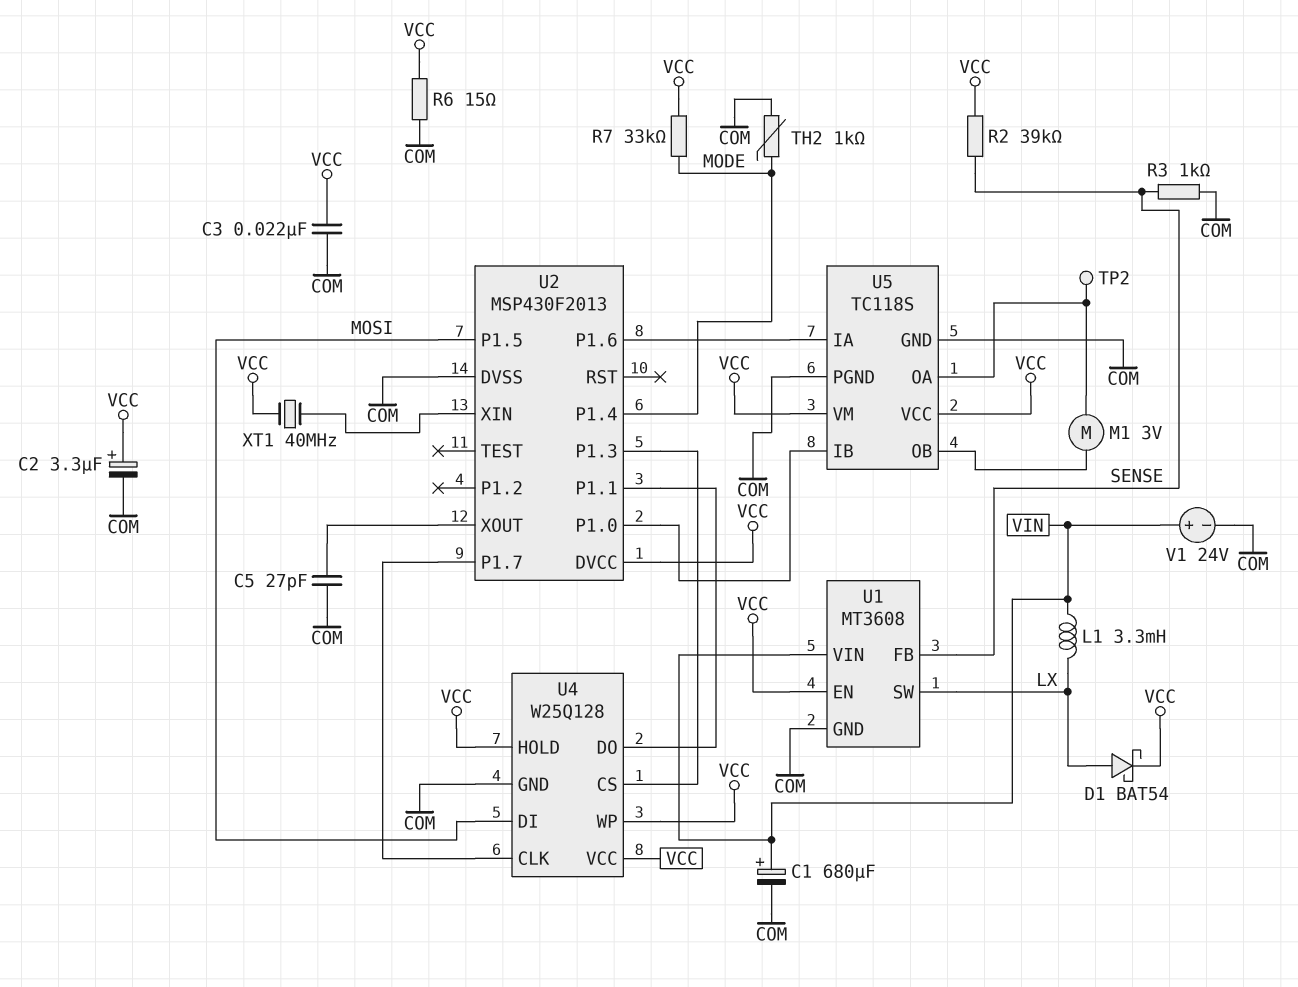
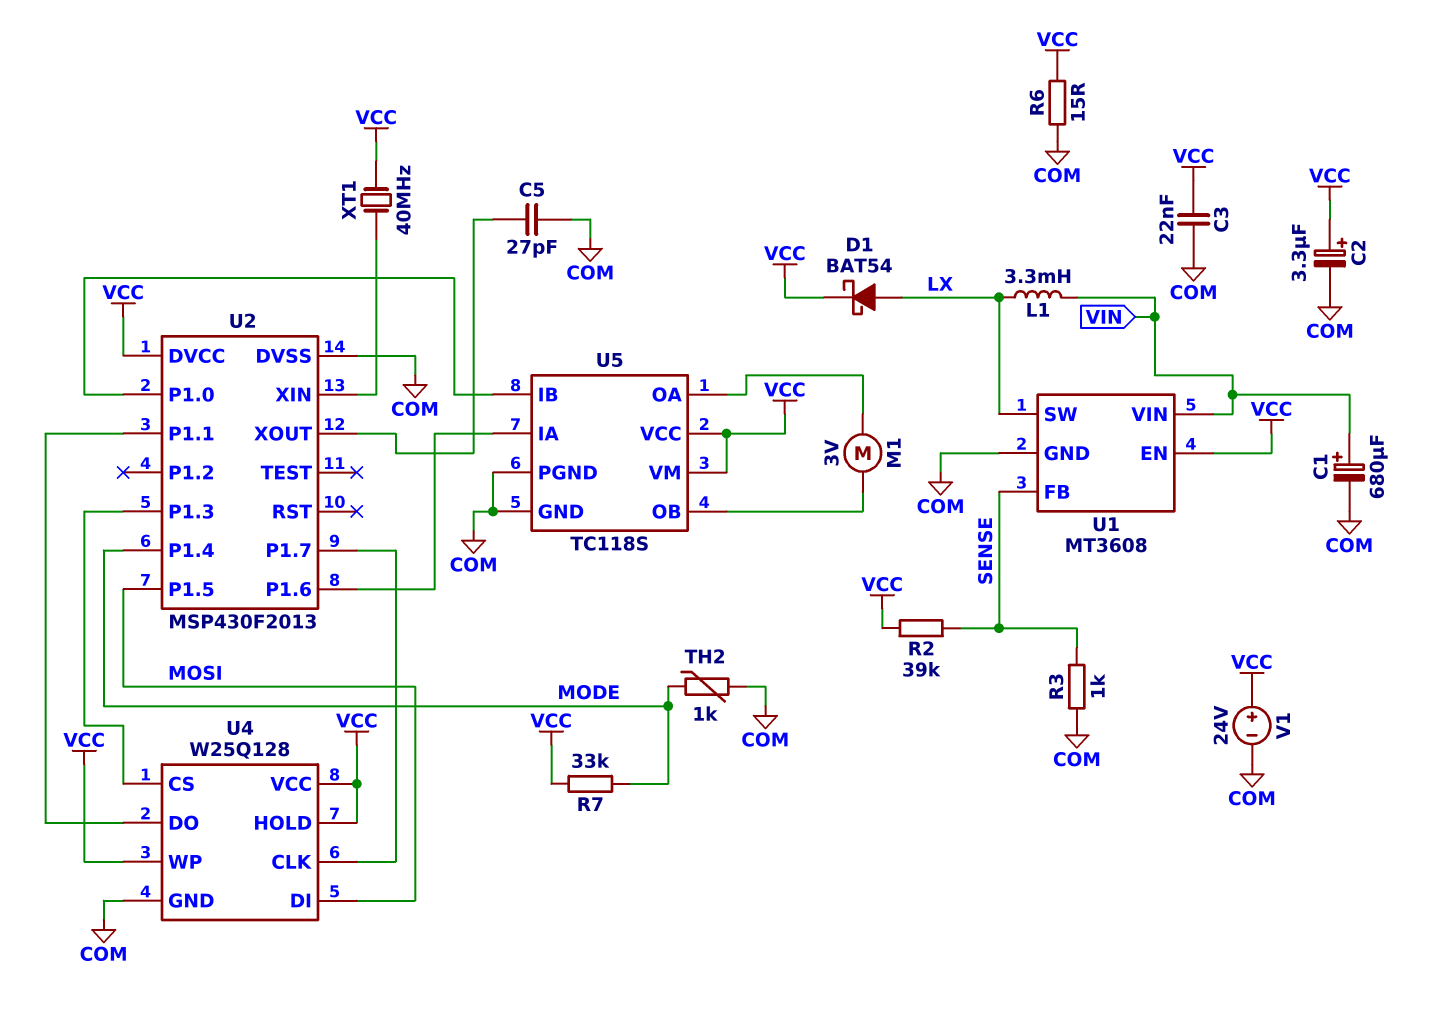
TP2: test point (U5/OA) -> none
V1: 24V (plus VIN, minus COM) -> 24V (plus VCC, minus COM)

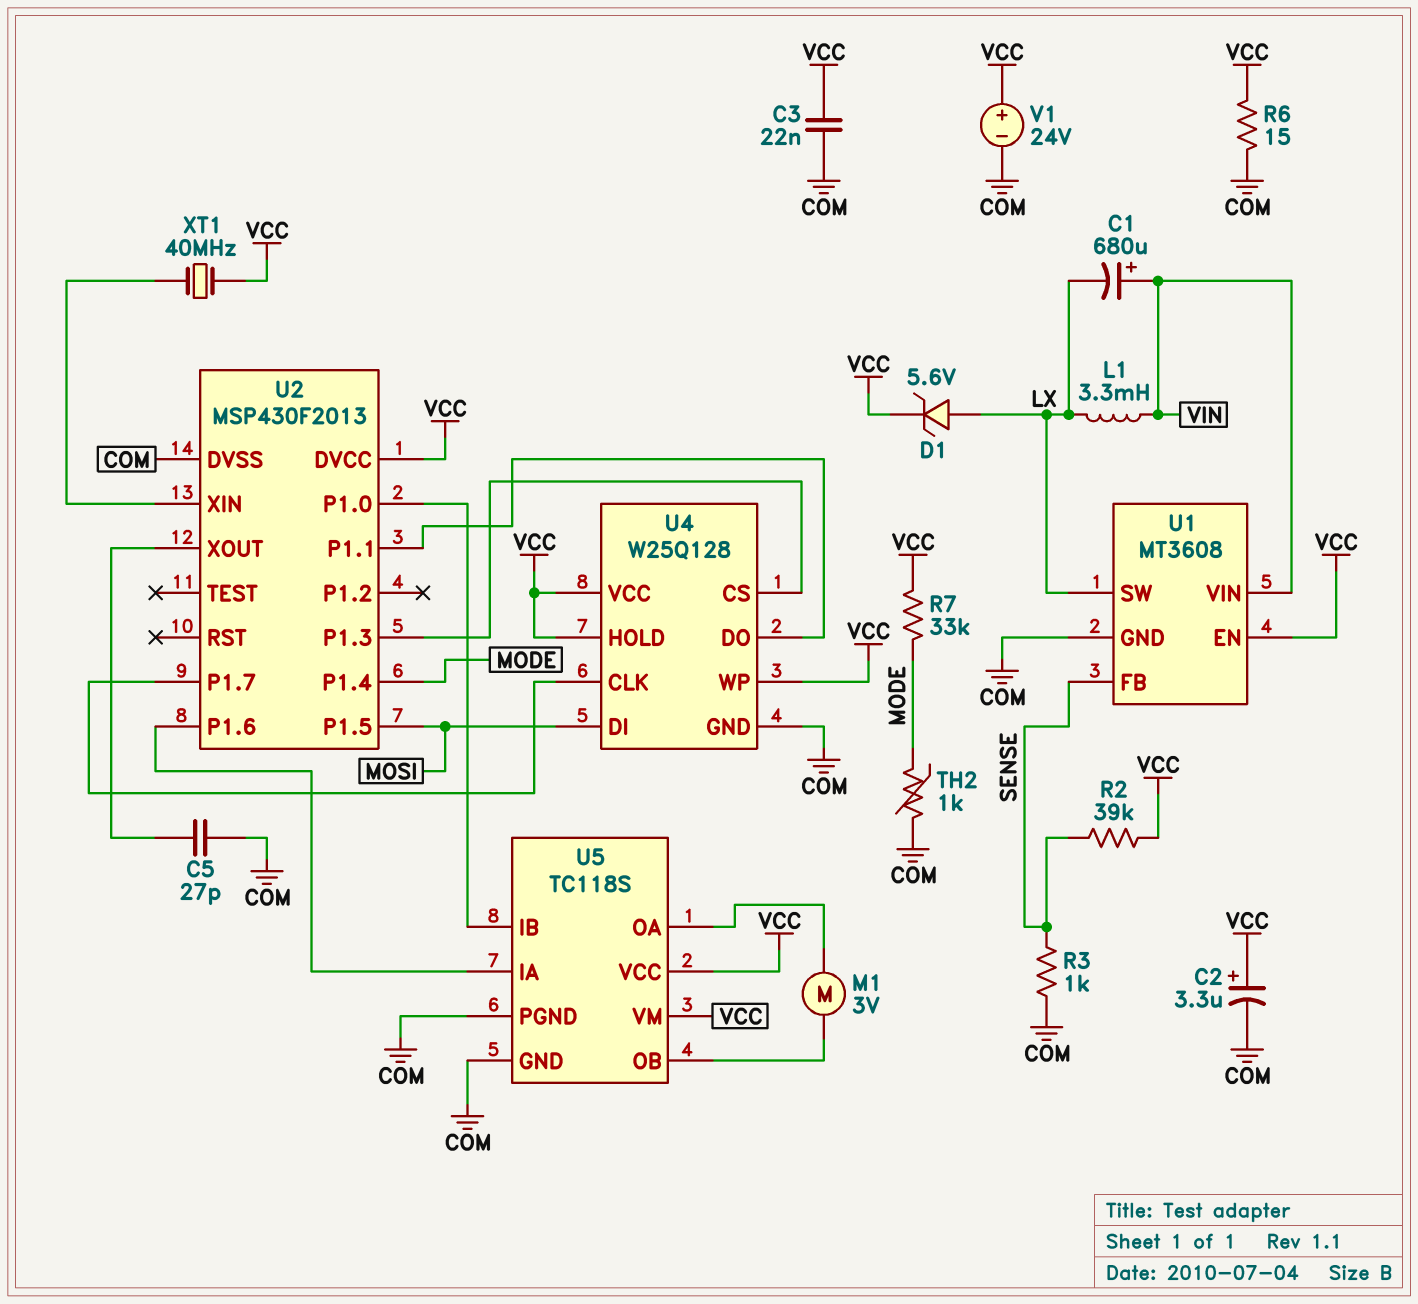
C1: 680uF (plus VIN, minus COM) -> 680uF (plus VIN, minus LX)
D1: schottky BAT54 (A LX, K VCC) -> zener 5.6V (A LX, K VCC)

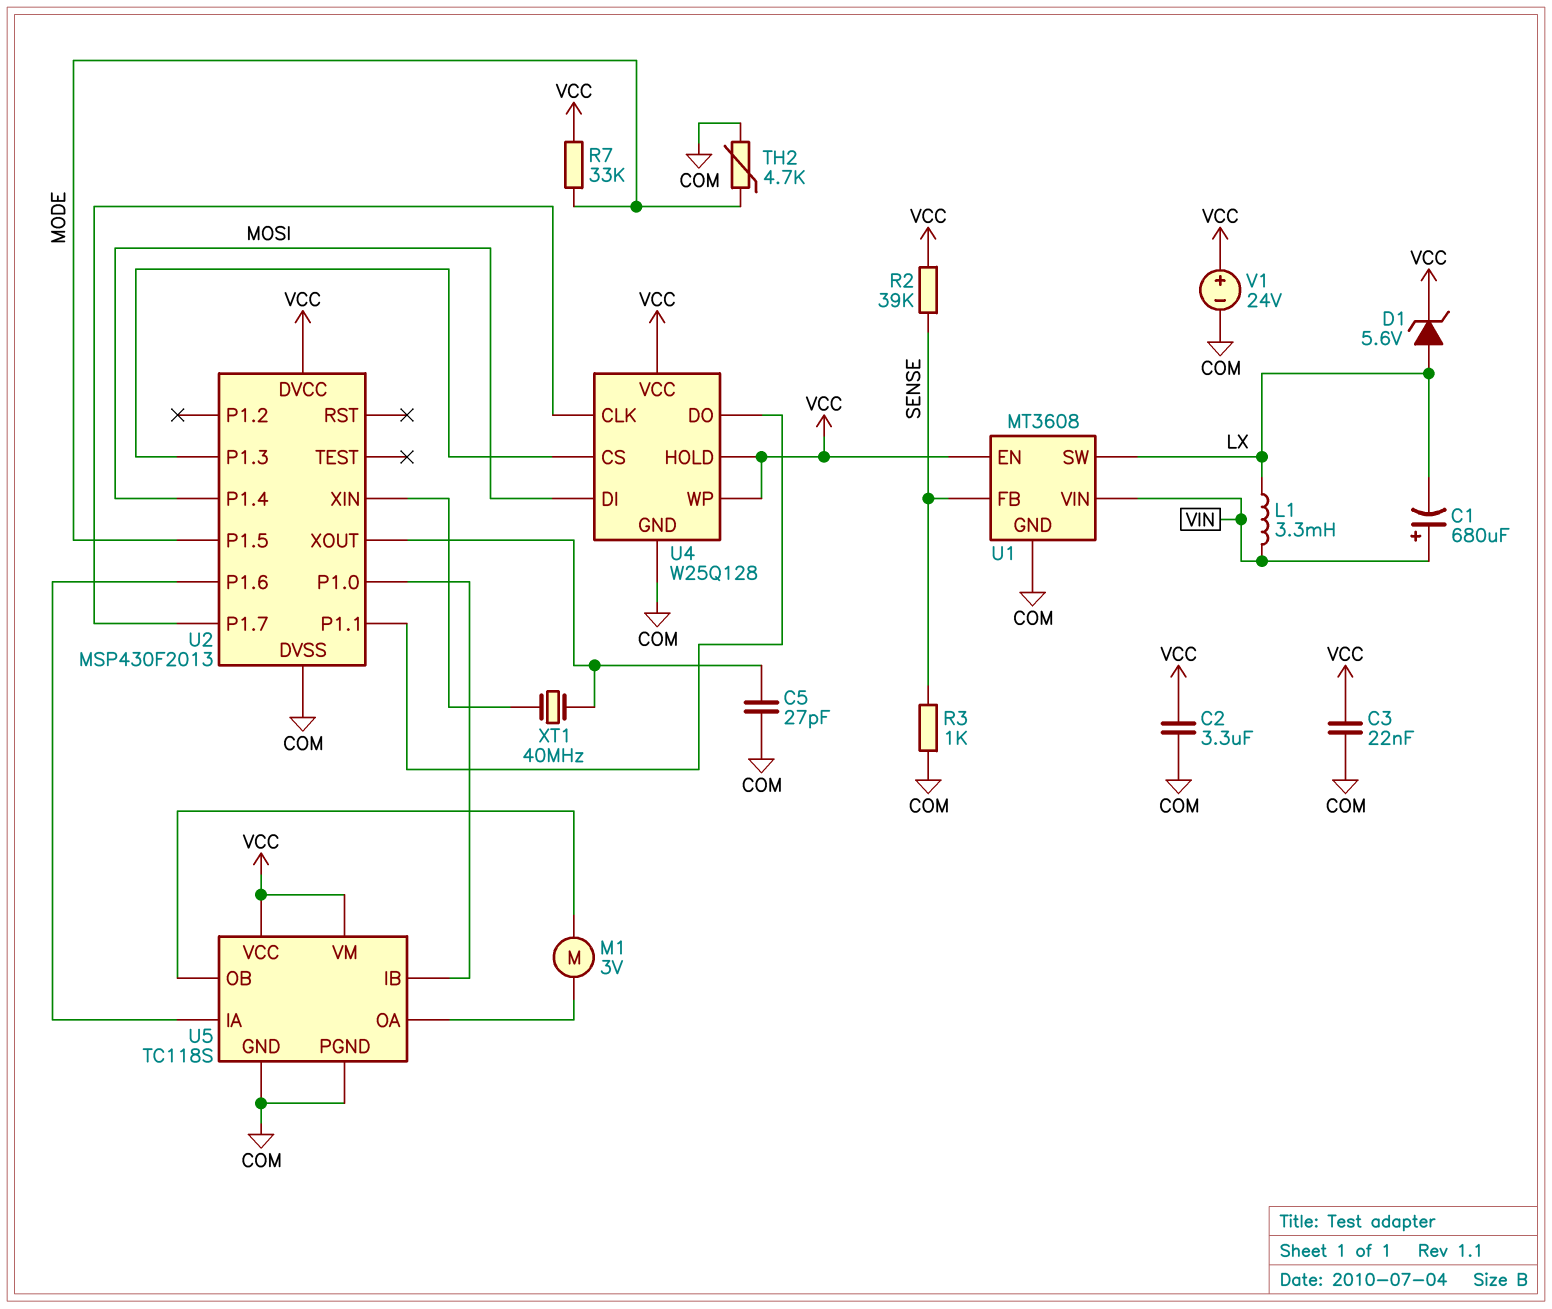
C2: 3.3uF (plus VCC, minus COM) -> 3.3uF (COM, VCC)
R6: 15 (COM, VCC) -> none
TH2: 1k (COM, MODE) -> 4.7k (COM, MODE)
U2 pin P1.4: MODE -> MOSI
U2 pin P1.5: MOSI -> MODE
XT1: 40MHz (U2/XIN, VCC) -> 40MHz (U2/XIN, U2/XOUT)

